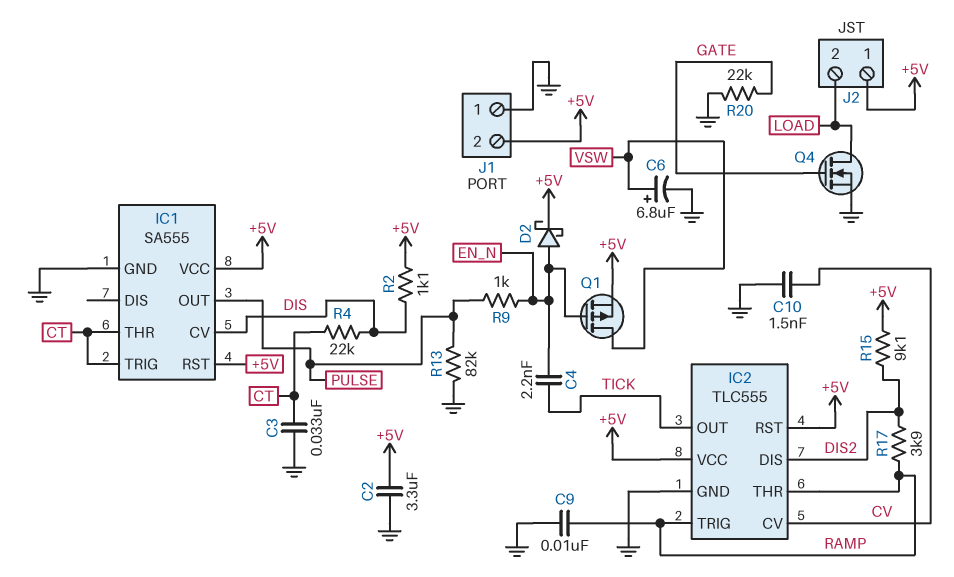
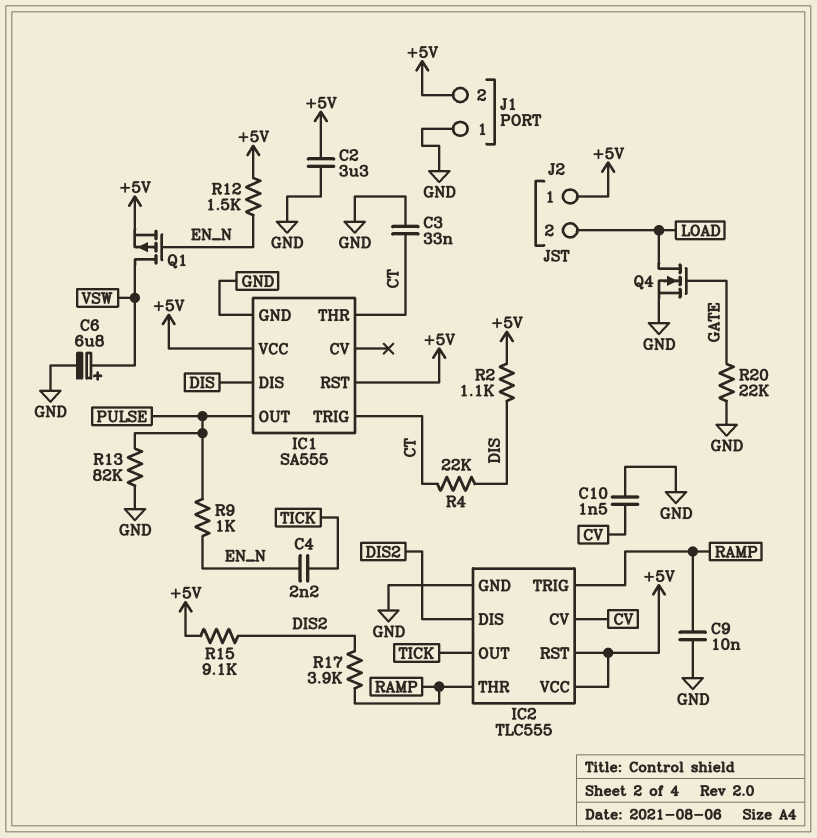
D2: schottky (A EN_N, K +5V) -> none
IC1 pin CV: DIS -> none
IC1 pin DIS: none -> DIS
R12: none -> 1.5k (+5V, EN_N)

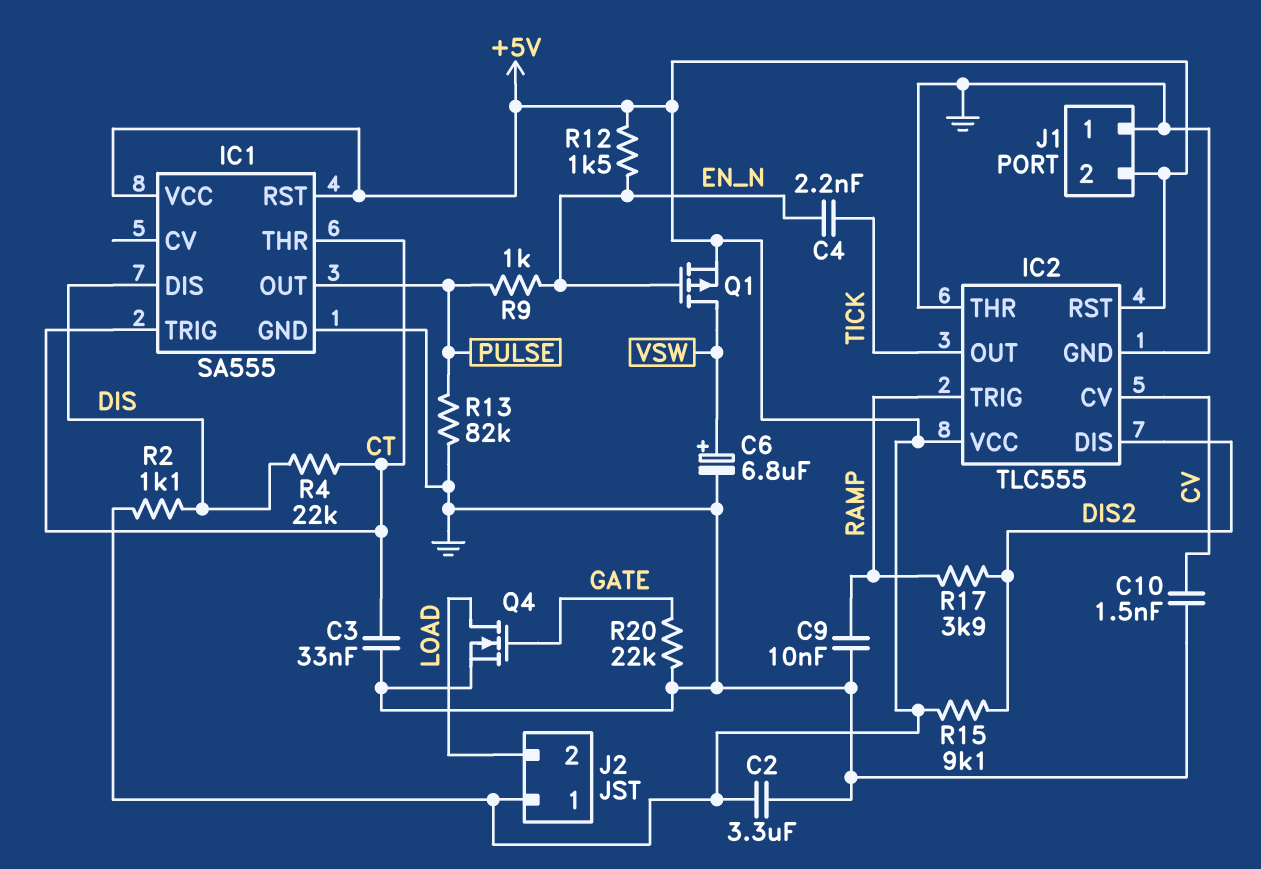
IC2 pin THR: RAMP -> GND

